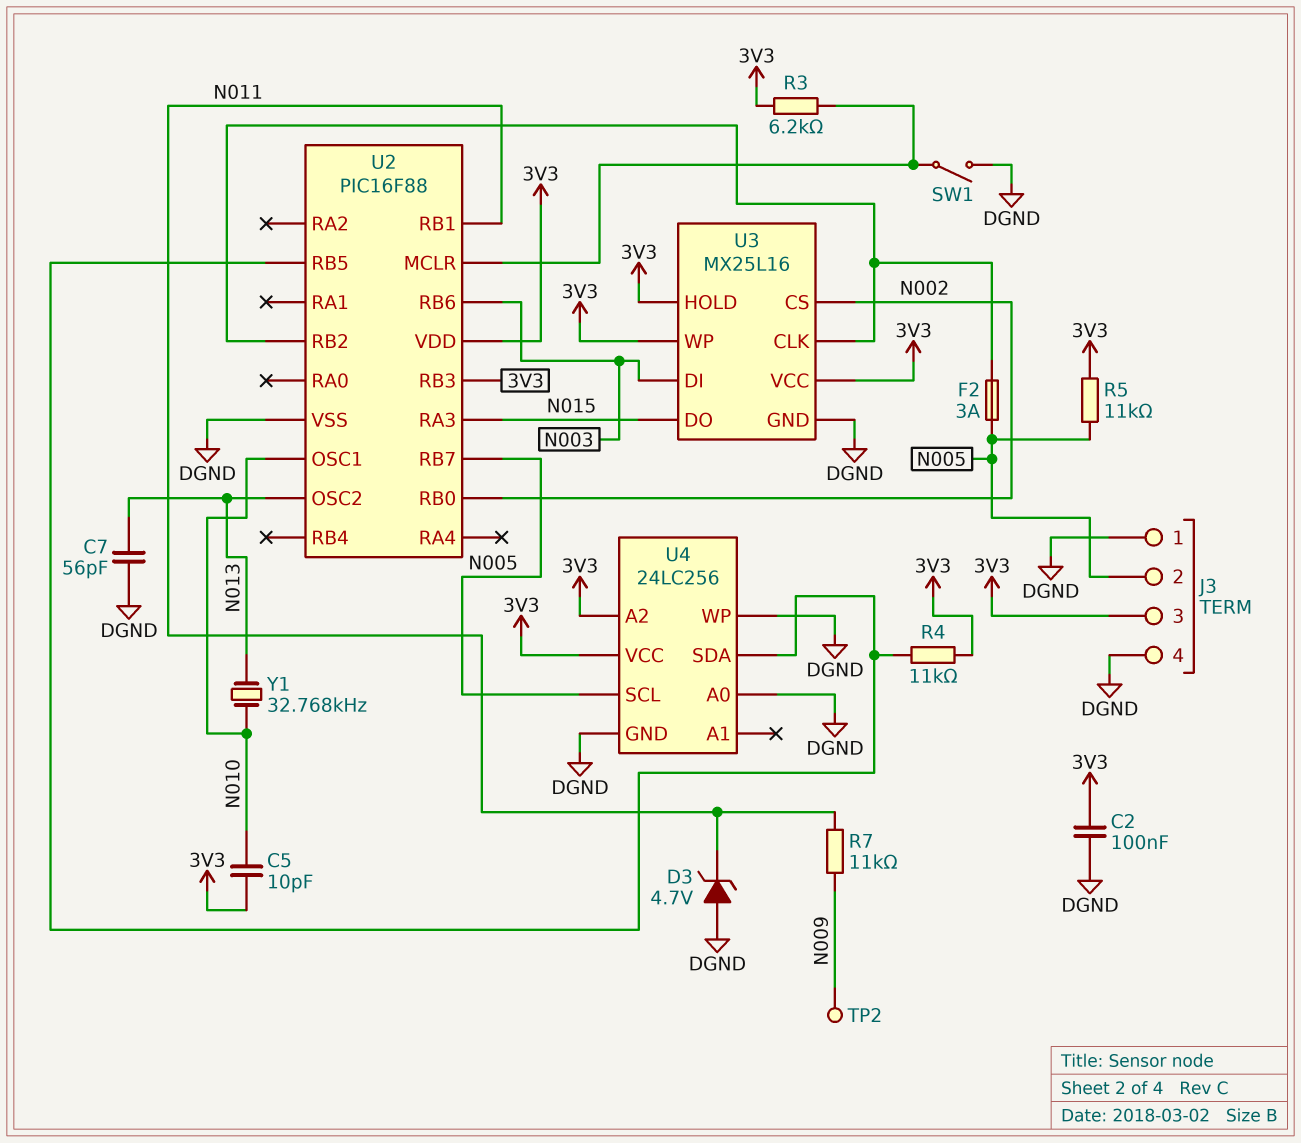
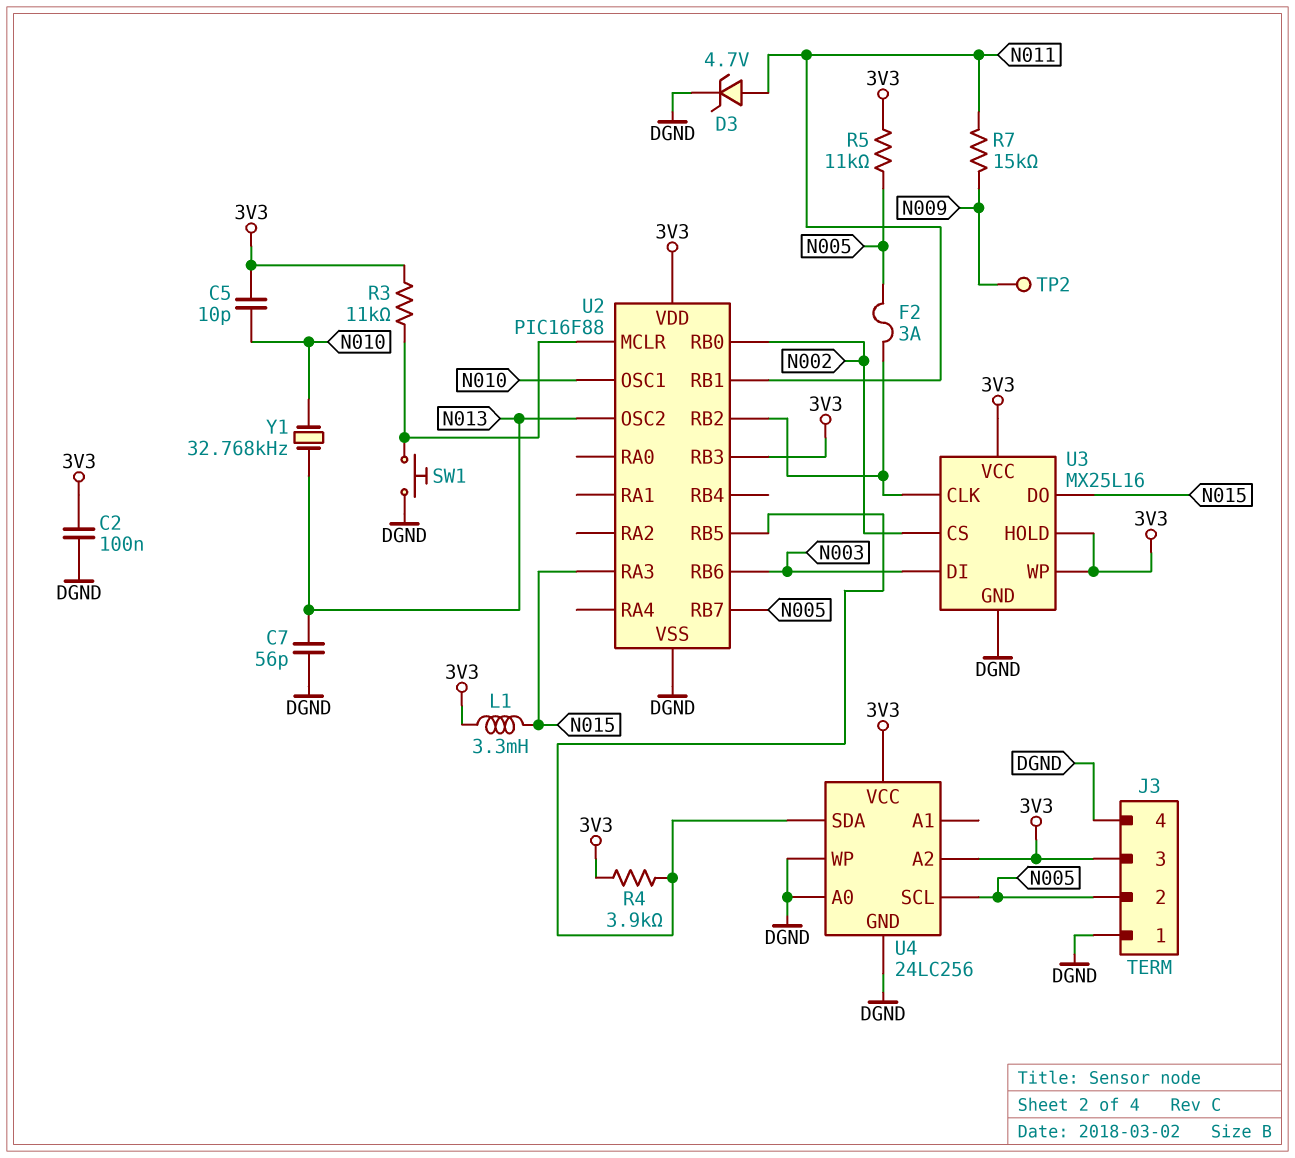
D3: zener 4.7V (A DGND, K N011) -> zener 4.7V (A N011, K DGND)
L1: none -> 3.3mH (3V3, N015)
R3: 6.2k (3V3, U2/MCLR) -> 11k (3V3, U2/MCLR)
R4: 11k (3V3, U2/RB5) -> 3.9k (3V3, U2/RB5)
R7: 11k (N009, N011) -> 15k (N009, N011)
SW1: switch (DGND, U2/MCLR) -> button (DGND, U2/MCLR)

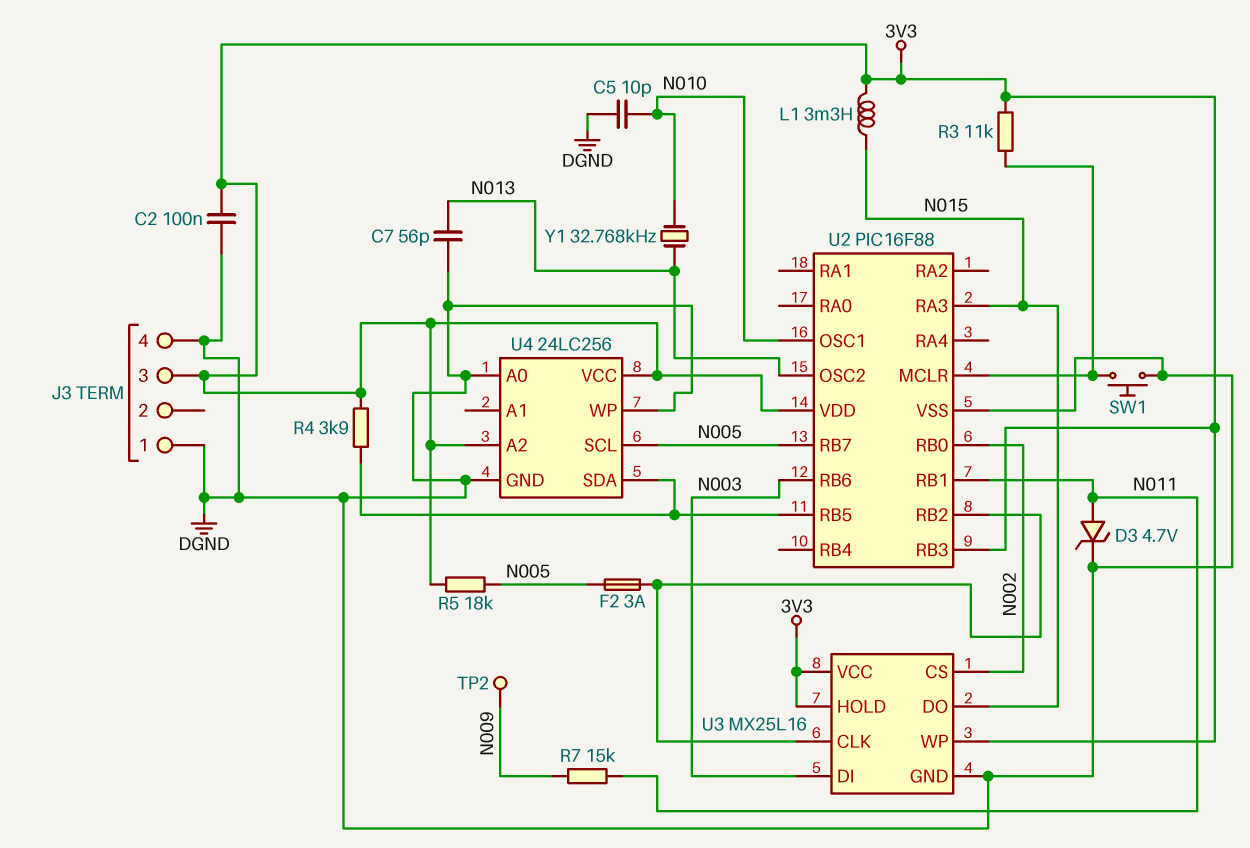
C5: 10pF (3V3, N010) -> 10pF (DGND, N010)
J3 pin 2: N005 -> none
R5: 11k (3V3, N005) -> 18k (3V3, N005)

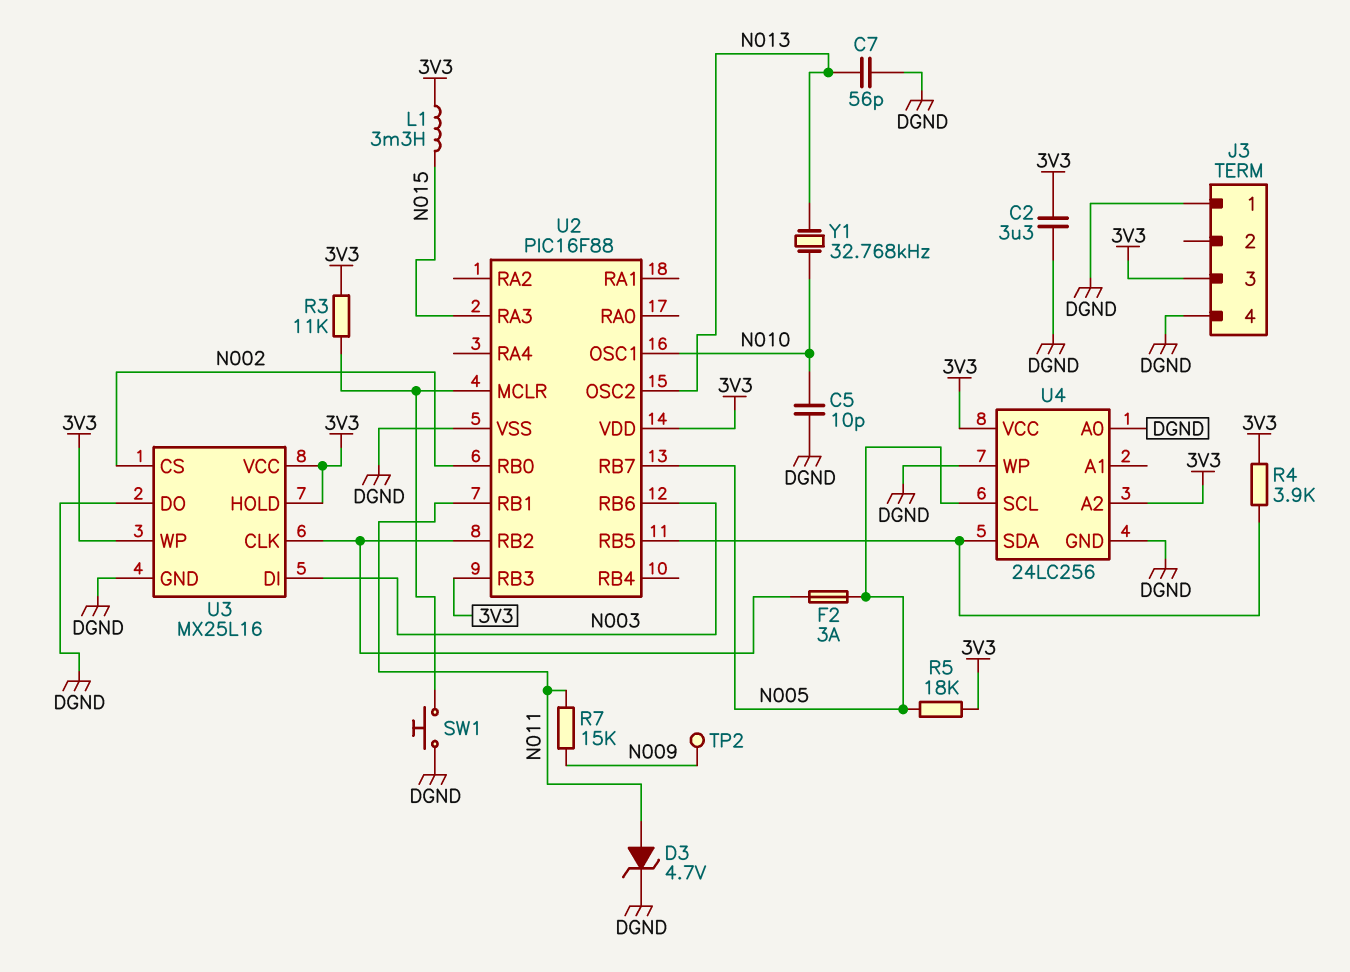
C2: 100nF (3V3, DGND) -> 3.3uF (3V3, DGND)
U3 pin DO: N015 -> DGND

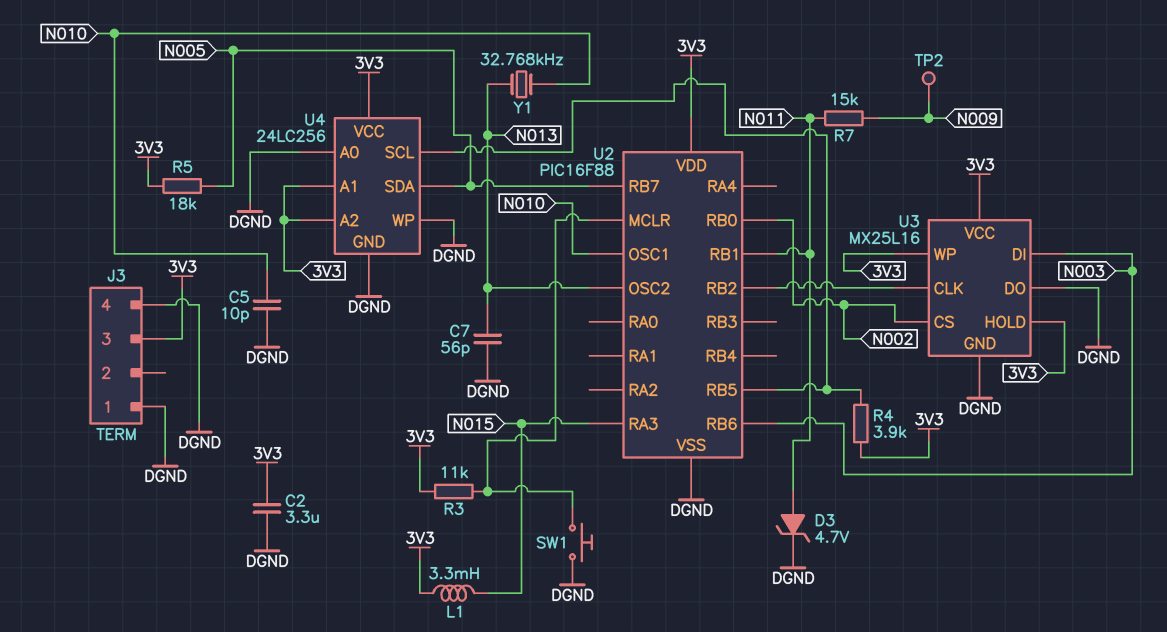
F2: 3A (N005, U2/RB2) -> none
U2 pin RB3: 3V3 -> none
U4 pin A1: none -> 3V3
U4 pin SCL: N005 -> U2/RB5
U4 pin SDA: U2/RB5 -> N005

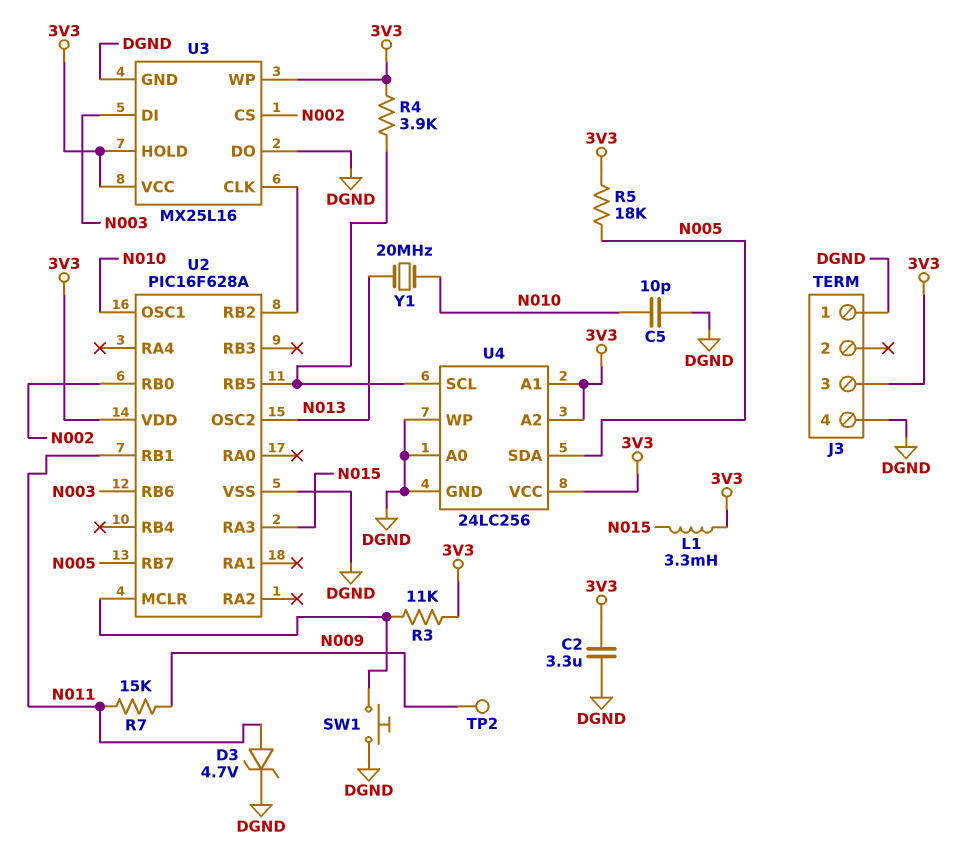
C7: 56pF (DGND, N013) -> none
U2: PIC16F88 -> PIC16F628A
Y1: 32.768kHz (N010, N013) -> 20MHz (N010, N013)

